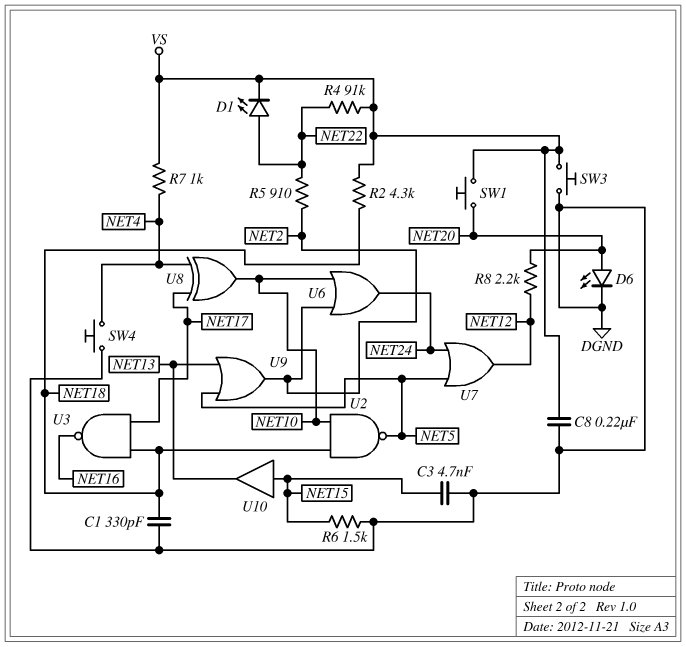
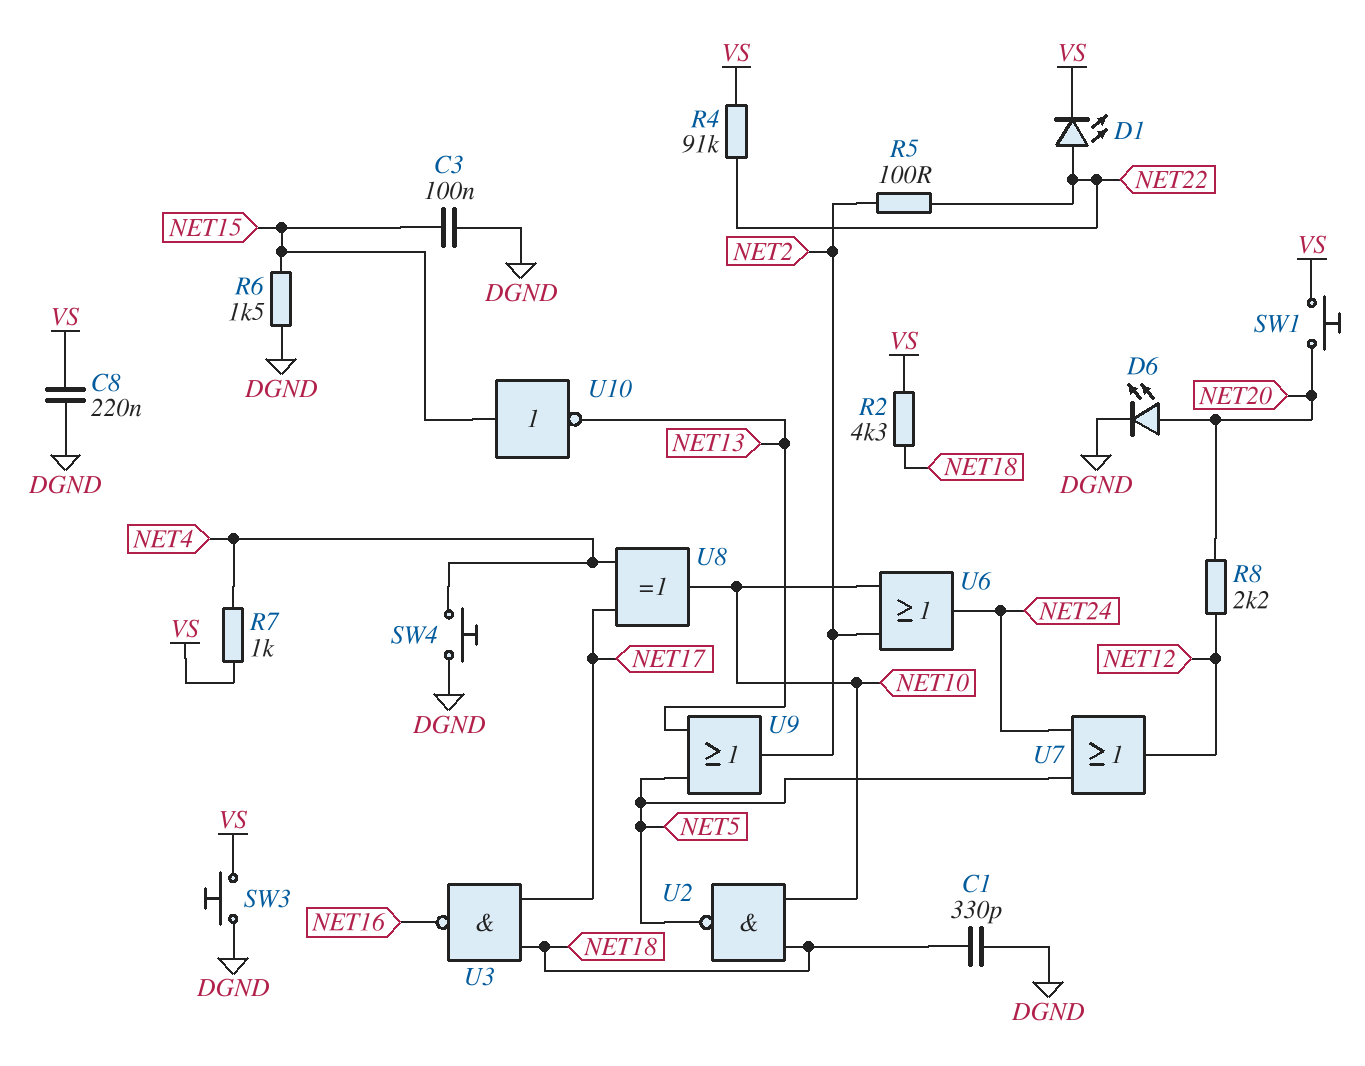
C3: 4.7nF (DGND, NET15) -> 100nF (DGND, NET15)
R5: 910 (NET2, NET22) -> 100 (NET2, NET22)
U10: buffer (in NET15, out NET13) -> NOT (in NET15, out NET13)

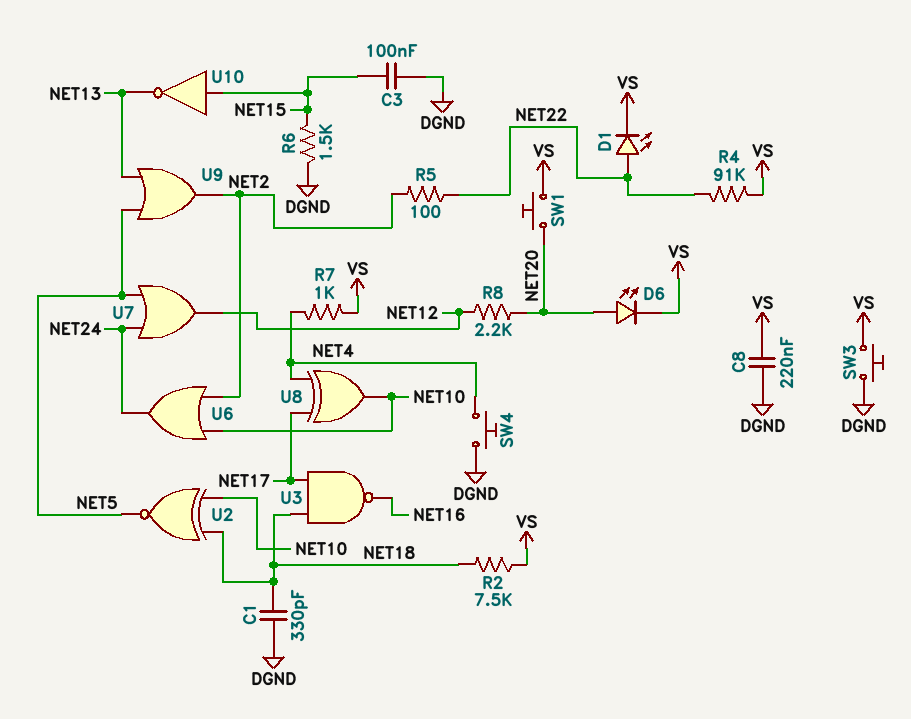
D6: LED (A NET20, K DGND) -> LED (A NET20, K VS)
R2: 4.3k (NET18, VS) -> 7.5k (NET18, VS)
U2: NAND (in NET10, in NET18, out NET5) -> XNOR (in NET10, in NET18, out NET5)

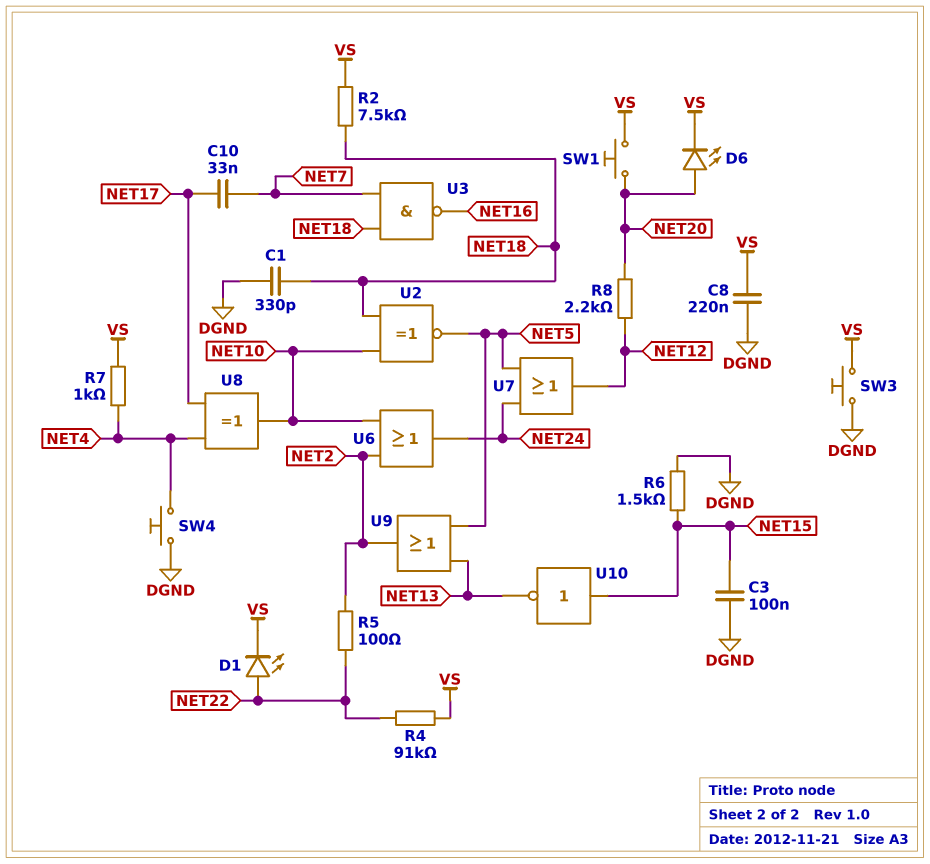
C10: none -> 33nF (NET7, NET17)
U3: NAND (in NET17, in NET18, out NET16) -> NAND (in NET7, in NET18, out NET16)

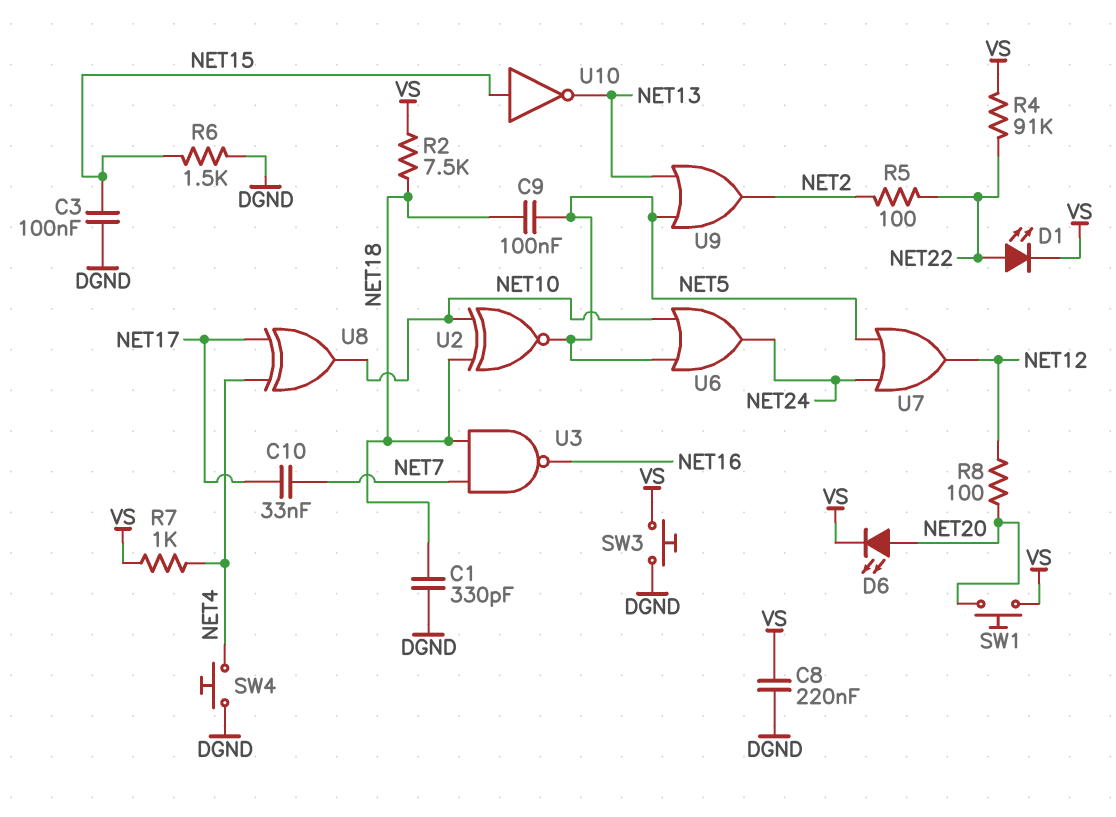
C9: none -> 100nF (NET5, NET18)
R8: 2.2k (NET12, NET20) -> 100 (NET12, NET20)
U6: OR (in NET2, in NET10, out NET24) -> OR (in NET5, in NET10, out NET24)

